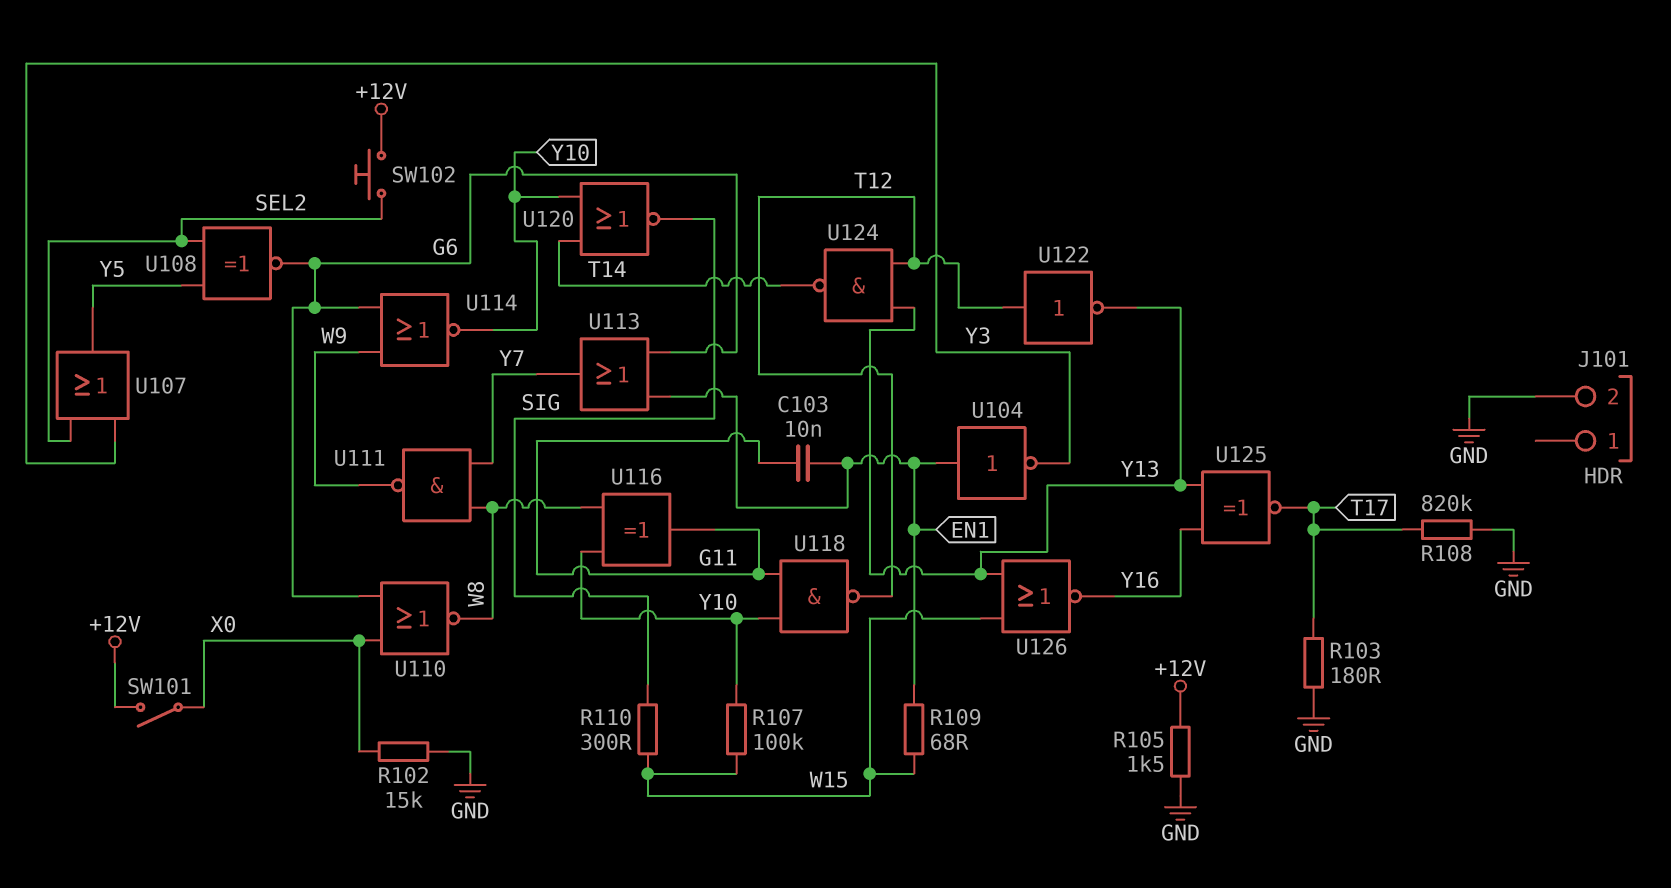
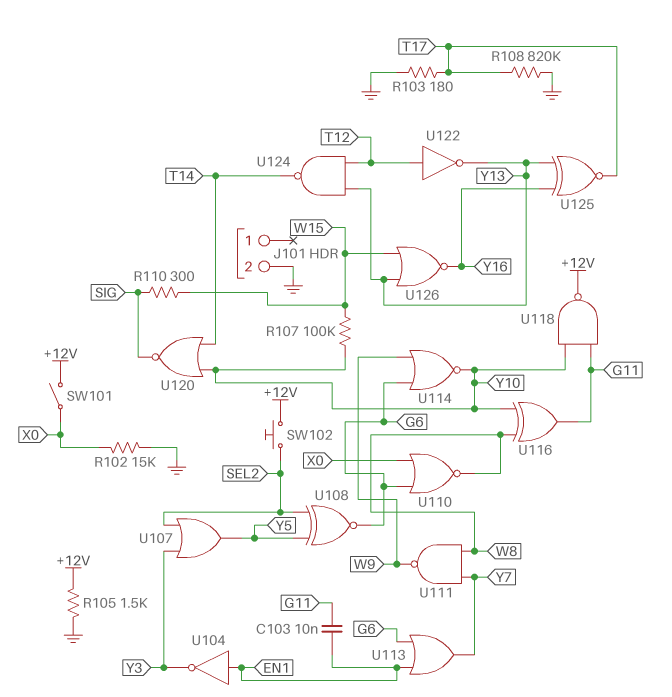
R109: 68 (EN1, W15) -> none
U118: NAND (in G11, in Y10, out T12) -> NAND (in G11, in Y10, out +12V)

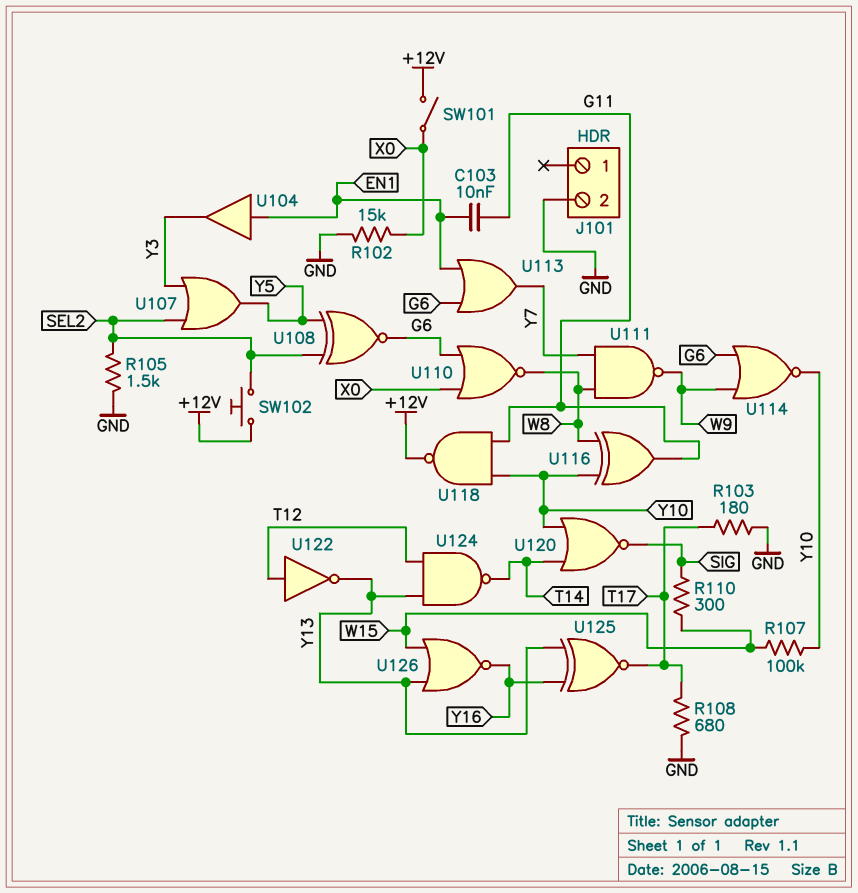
R105: 1.5k (+12V, GND) -> 1.5k (GND, SEL2)
R108: 820k (GND, T17) -> 680 (GND, T17)
U104: NOT (in EN1, out Y3) -> buffer (in EN1, out Y3)

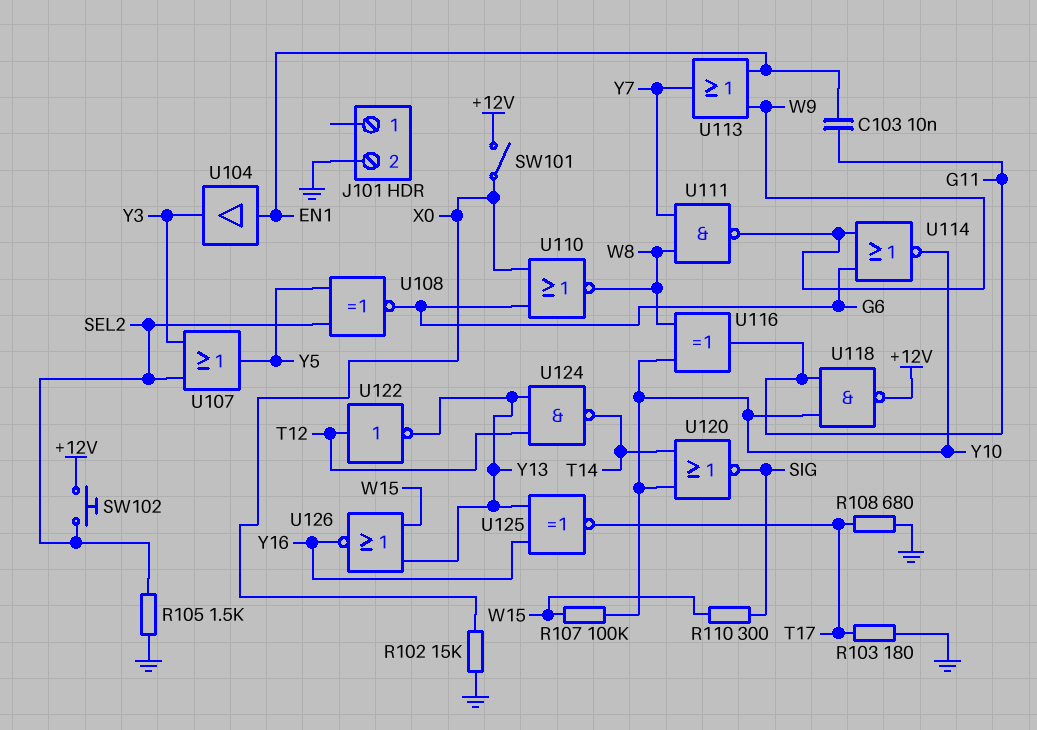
U113: OR (in EN1, in G6, out Y7) -> OR (in EN1, in W9, out Y7)

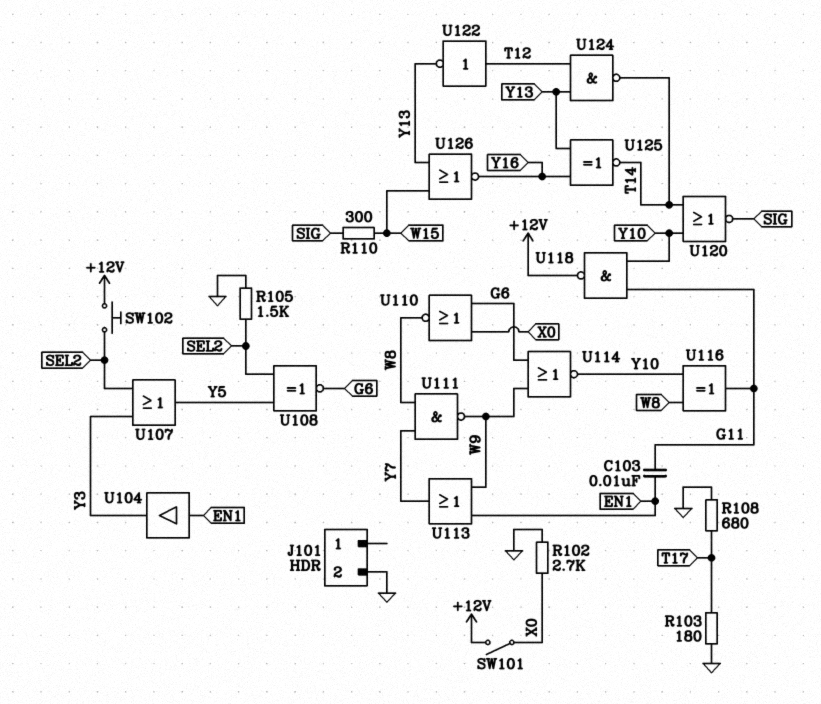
R102: 15k (GND, X0) -> 2.7k (GND, X0)
R107: 100k (W15, Y10) -> none
U125: XNOR (in Y13, in Y16, out T17) -> XNOR (in Y13, in Y16, out T14)

